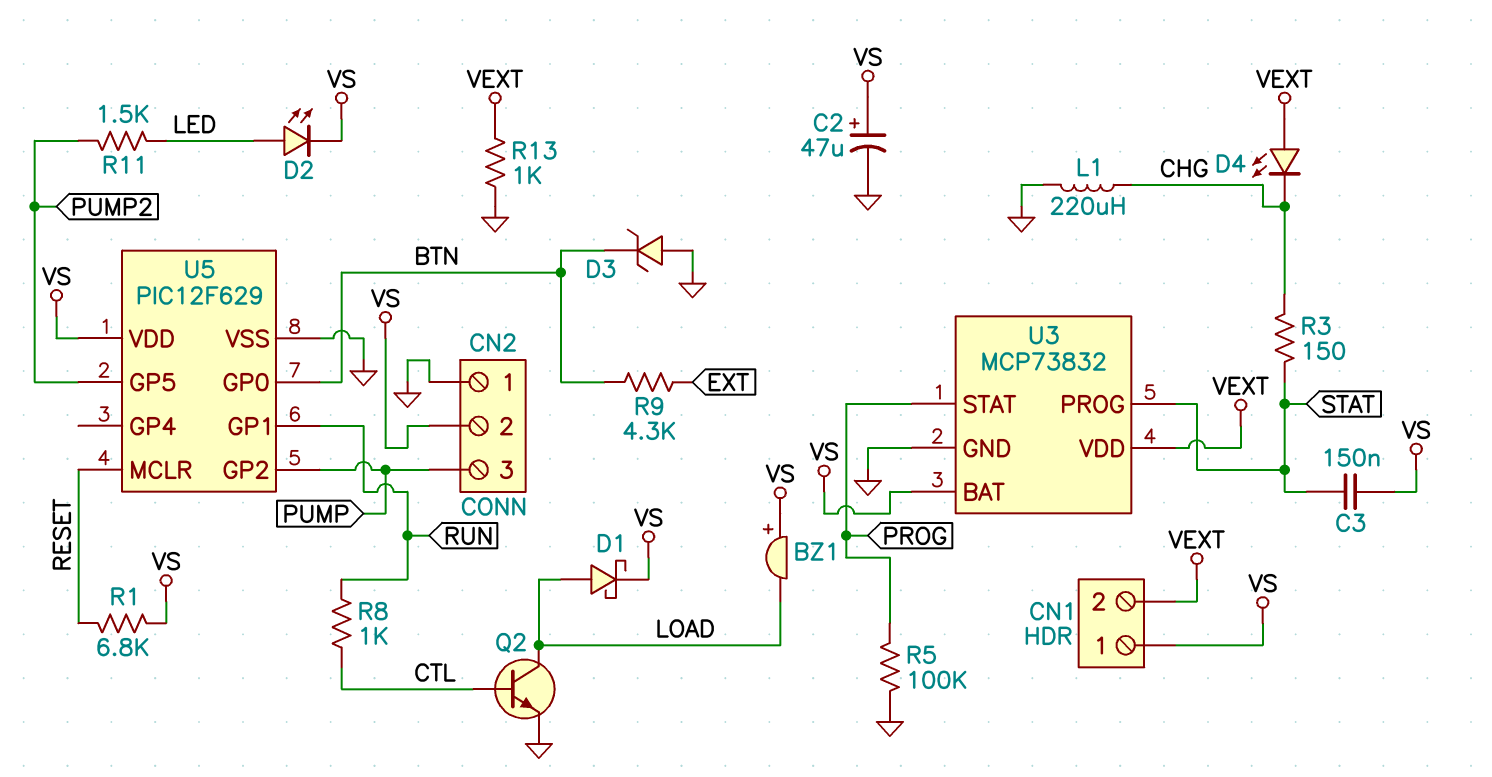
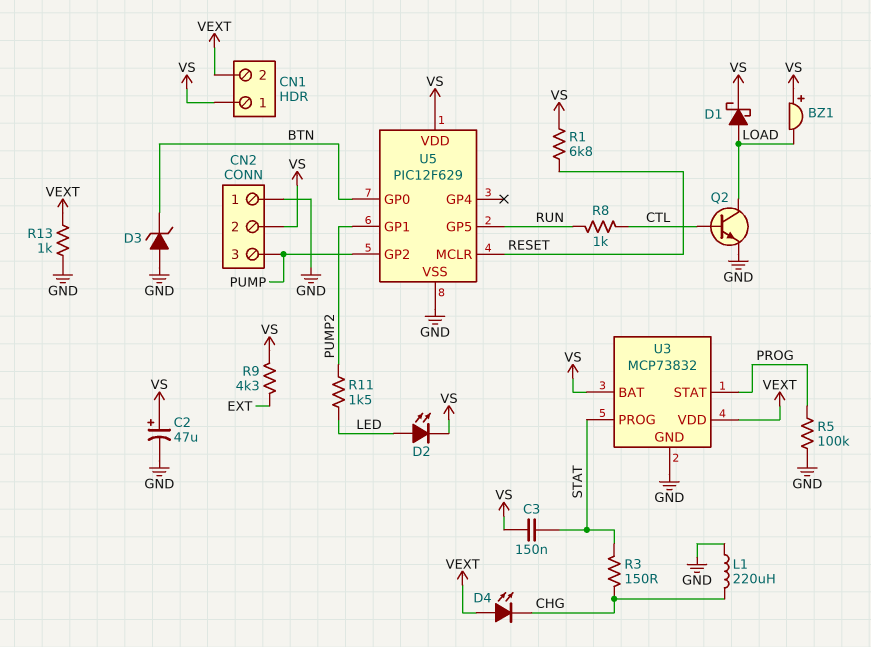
R9: 4.3k (BTN, EXT) -> 4.3k (EXT, VS)
U5 pin GP1: RUN -> PUMP2
U5 pin GP5: PUMP2 -> RUN

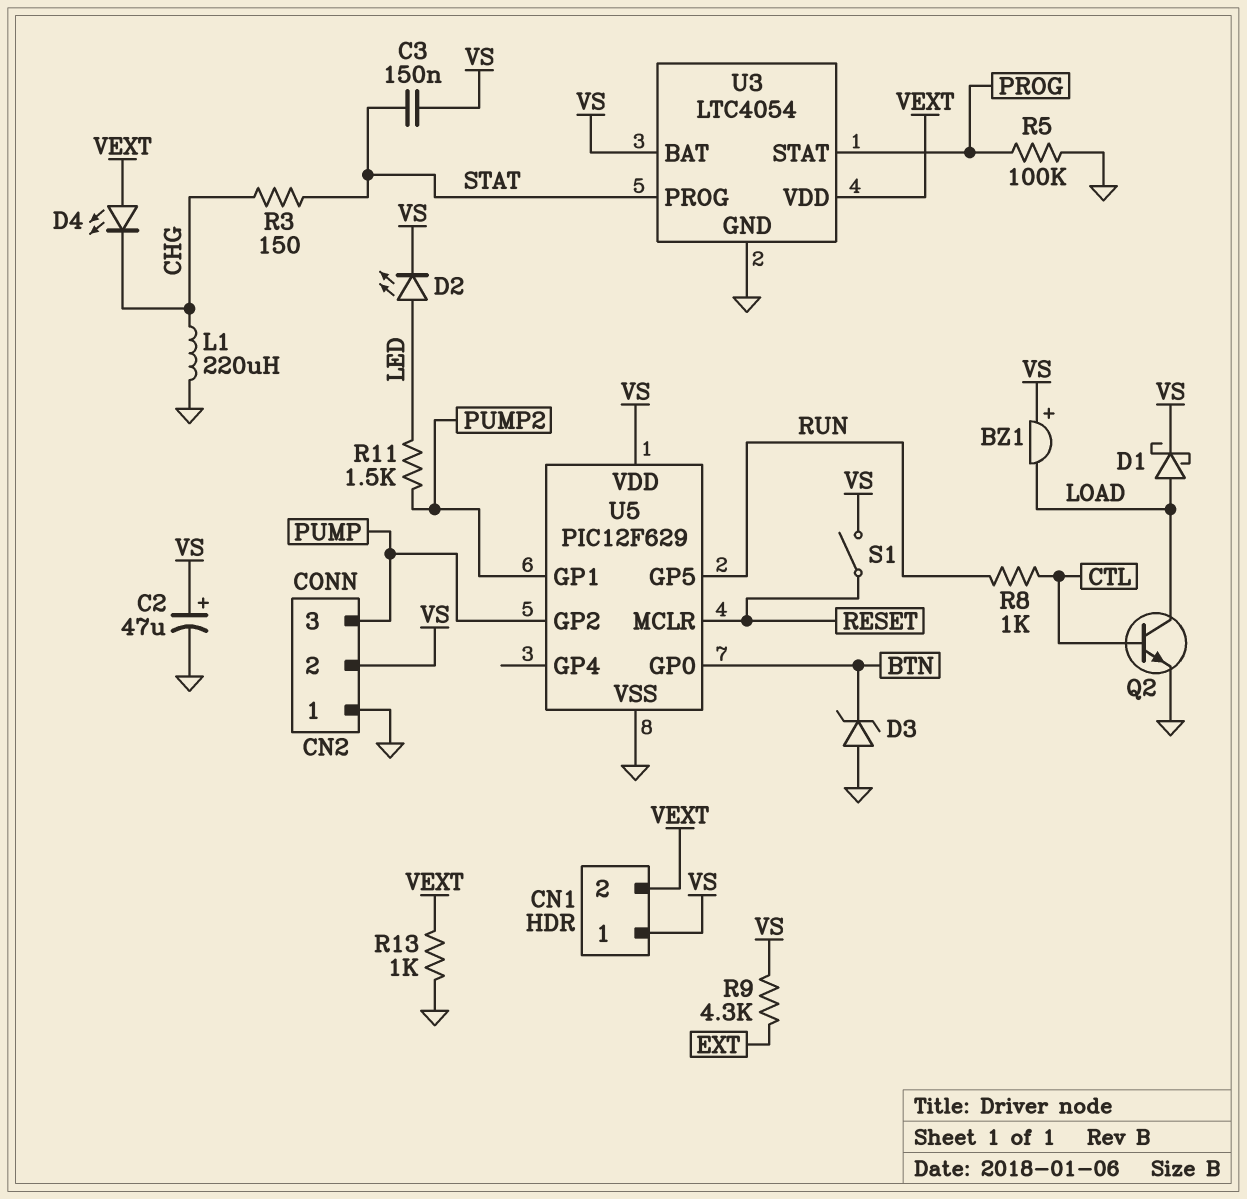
R1: 6.8k (RESET, VS) -> none
S1: none -> switch (RESET, VS)
U3: MCP73832 -> LTC4054

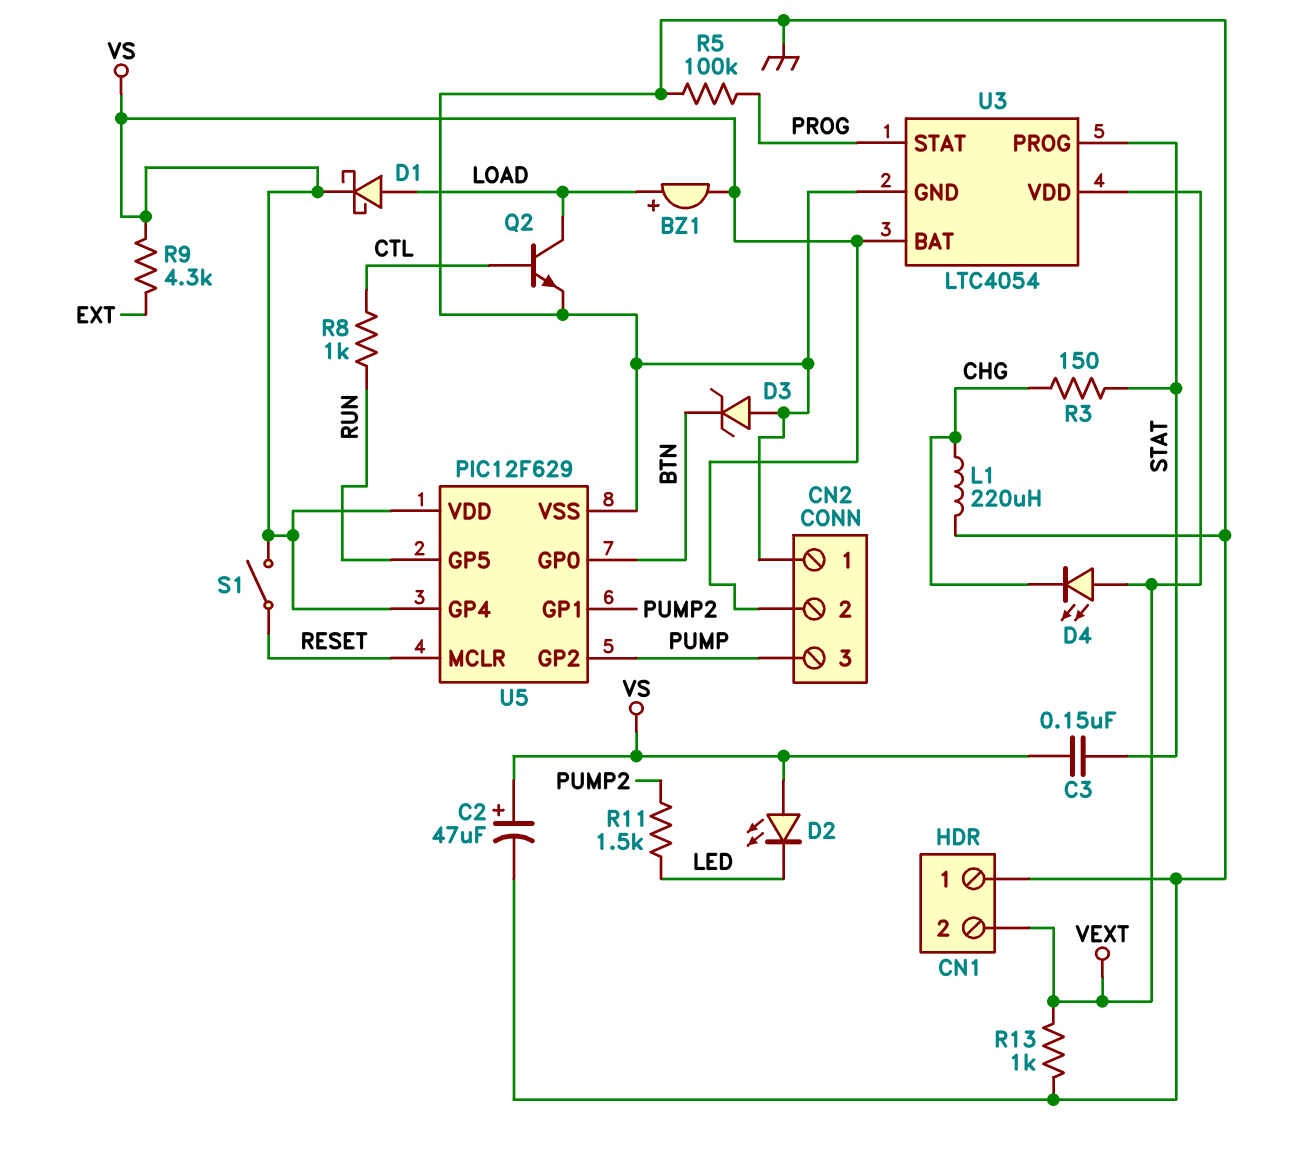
BZ1: buzzer (plus VS, minus LOAD) -> buzzer (plus LOAD, minus VS)
CN1 pin 1: VS -> GND
D2: LED (A LED, K VS) -> LED (A VS, K LED)
U5 pin GP4: none -> VS

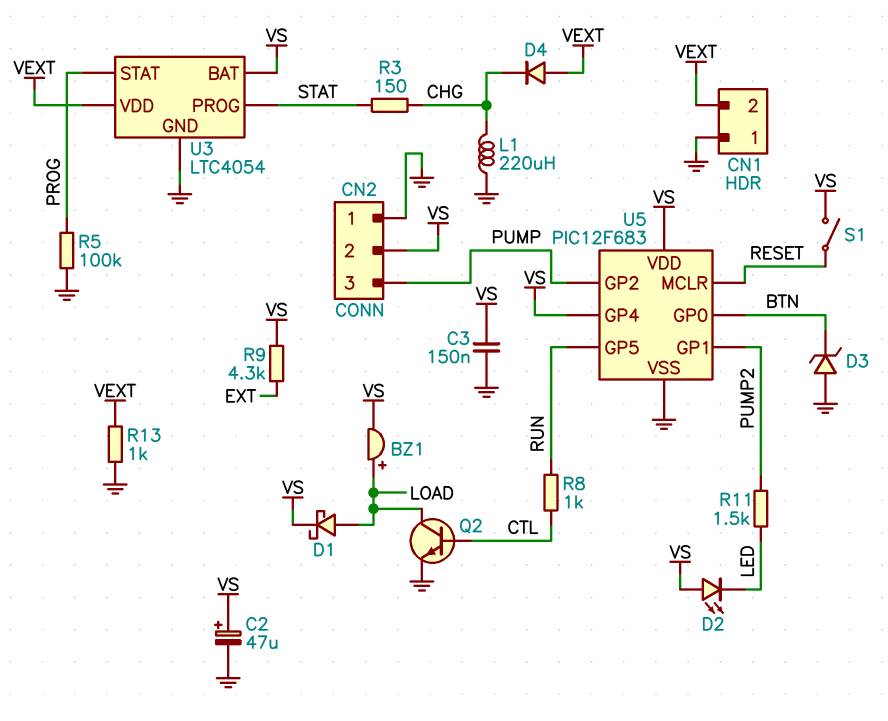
C3: 150nF (STAT, VS) -> 150nF (GND, VS)
D4: LED (A VEXT, K CHG) -> diode (A VEXT, K CHG)
U5: PIC12F629 -> PIC12F683

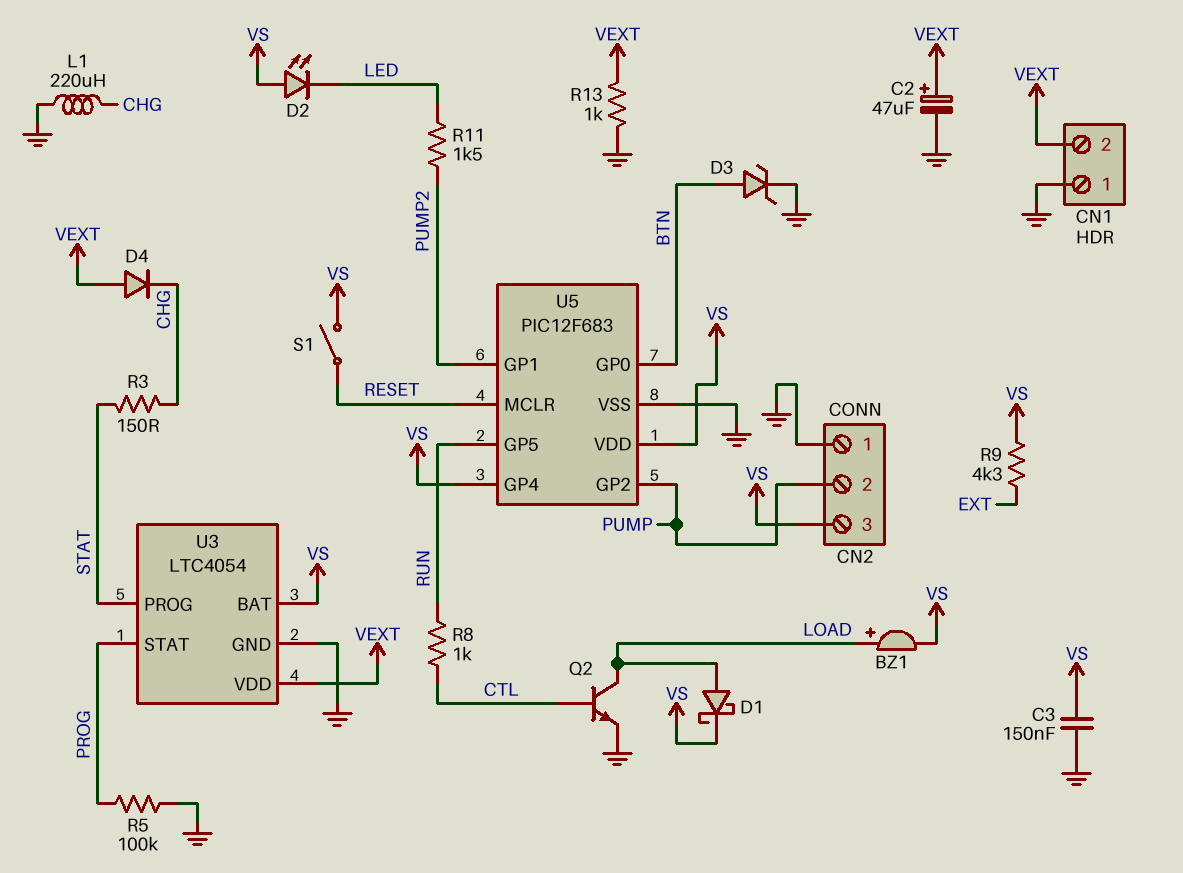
C2: 47uF (plus VS, minus GND) -> 47uF (plus VEXT, minus GND)
CN2 pin 2: VS -> PUMP
CN2 pin 3: PUMP -> VS
D3: zener (A GND, K BTN) -> zener (A BTN, K GND)

